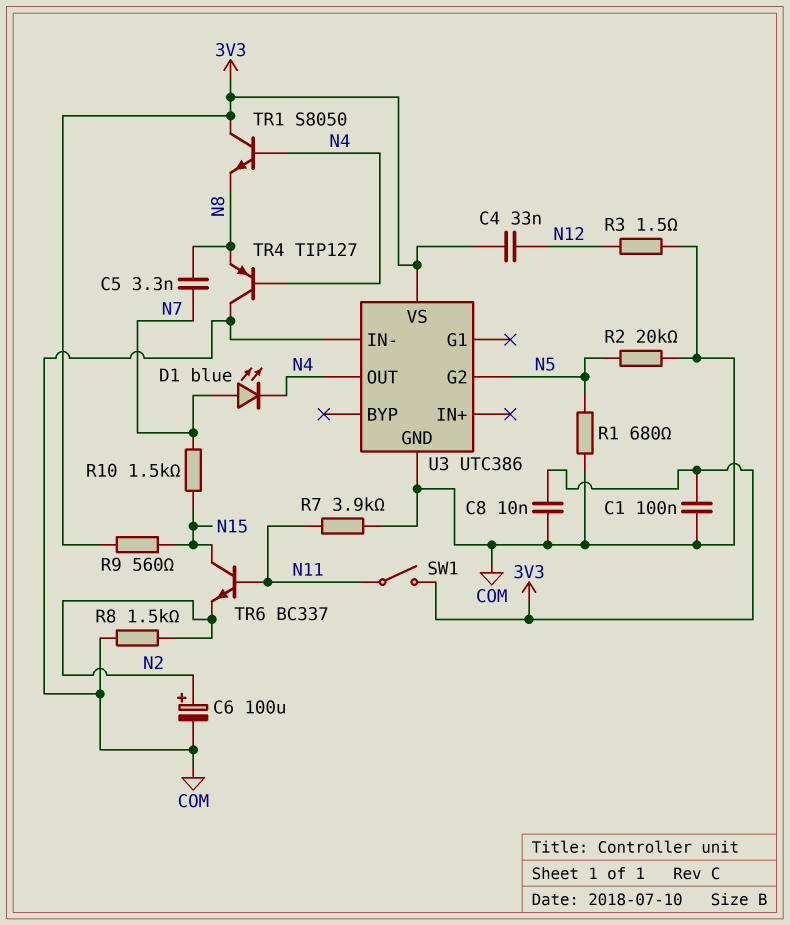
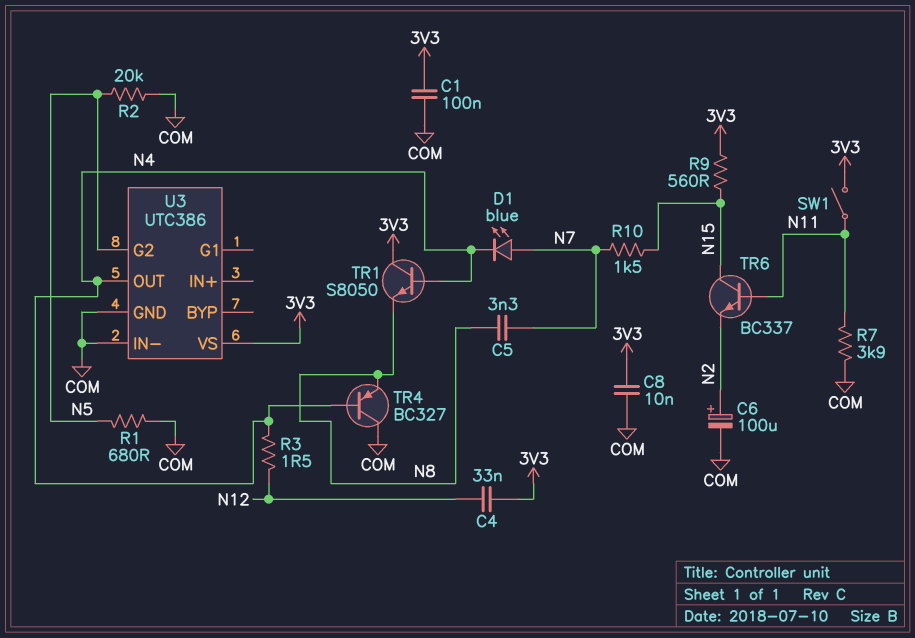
R3: 1.5 (COM, N12) -> 1.5 (N4, N12)
R8: 1.5k (COM, N2) -> none
TR4: PNP TIP127 (B N4, C COM, E N8) -> PNP BC327 (B N4, C COM, E N8)

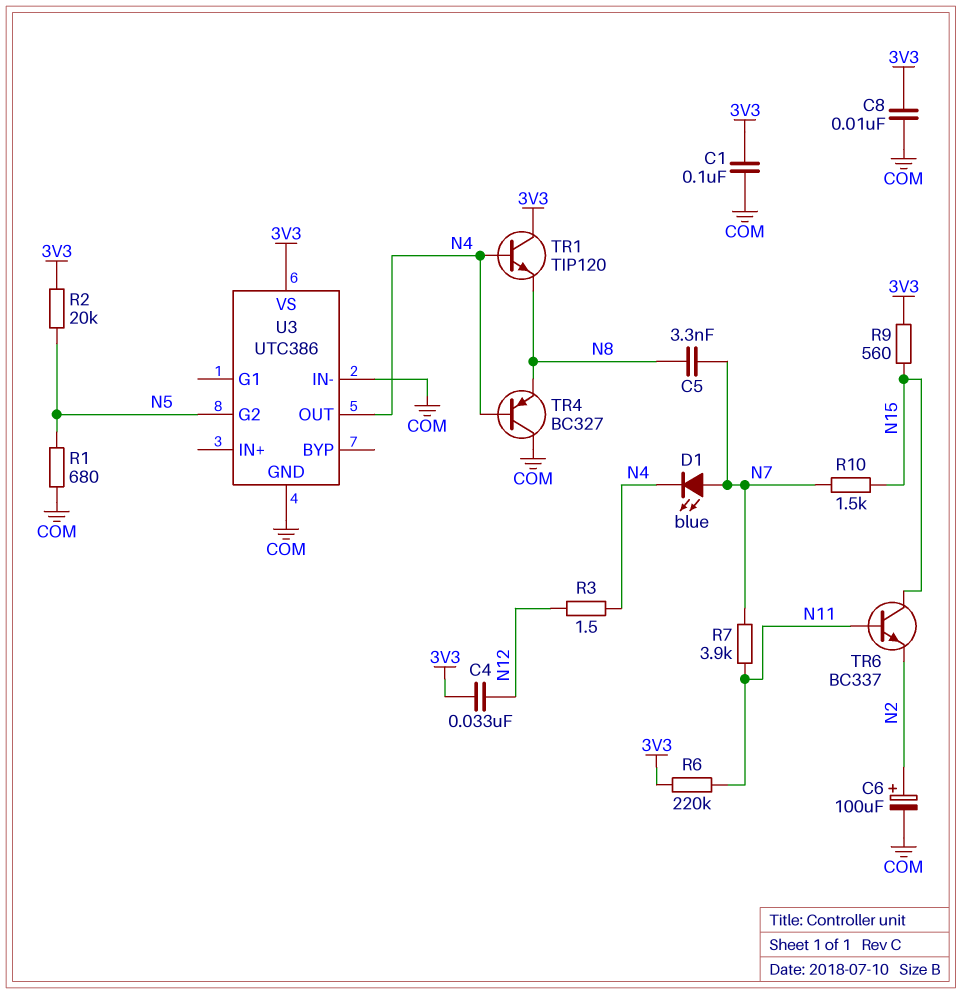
R2: 20k (COM, N5) -> 20k (3V3, N5)
R6: none -> 220k (3V3, N11)
R7: 3.9k (COM, N11) -> 3.9k (N7, N11)
SW1: switch (3V3, N11) -> none
TR1: NPN S8050 (B N4, C 3V3, E N8) -> NPN TIP120 (B N4, C 3V3, E N8)

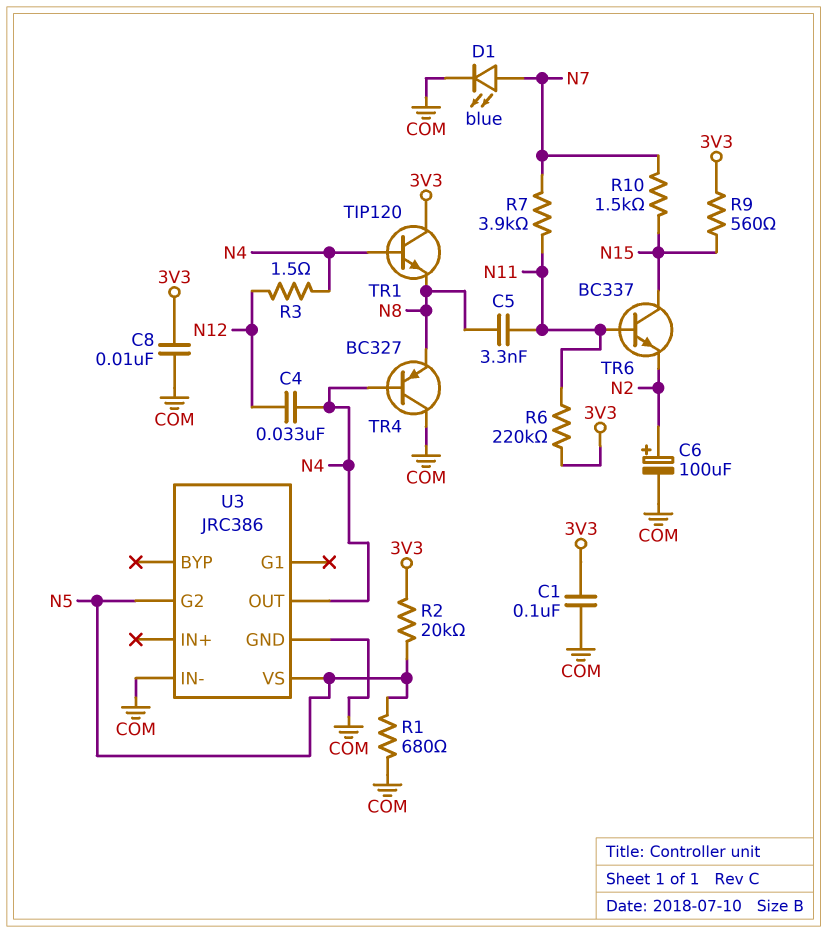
C4: 33nF (3V3, N12) -> 33nF (N4, N12)
C5: 3.3nF (N7, N8) -> 3.3nF (N8, N11)
D1: LED blue (A N7, K N4) -> LED blue (A N7, K COM)
U3: UTC386 -> JRC386
U3 pin VS: 3V3 -> N5

